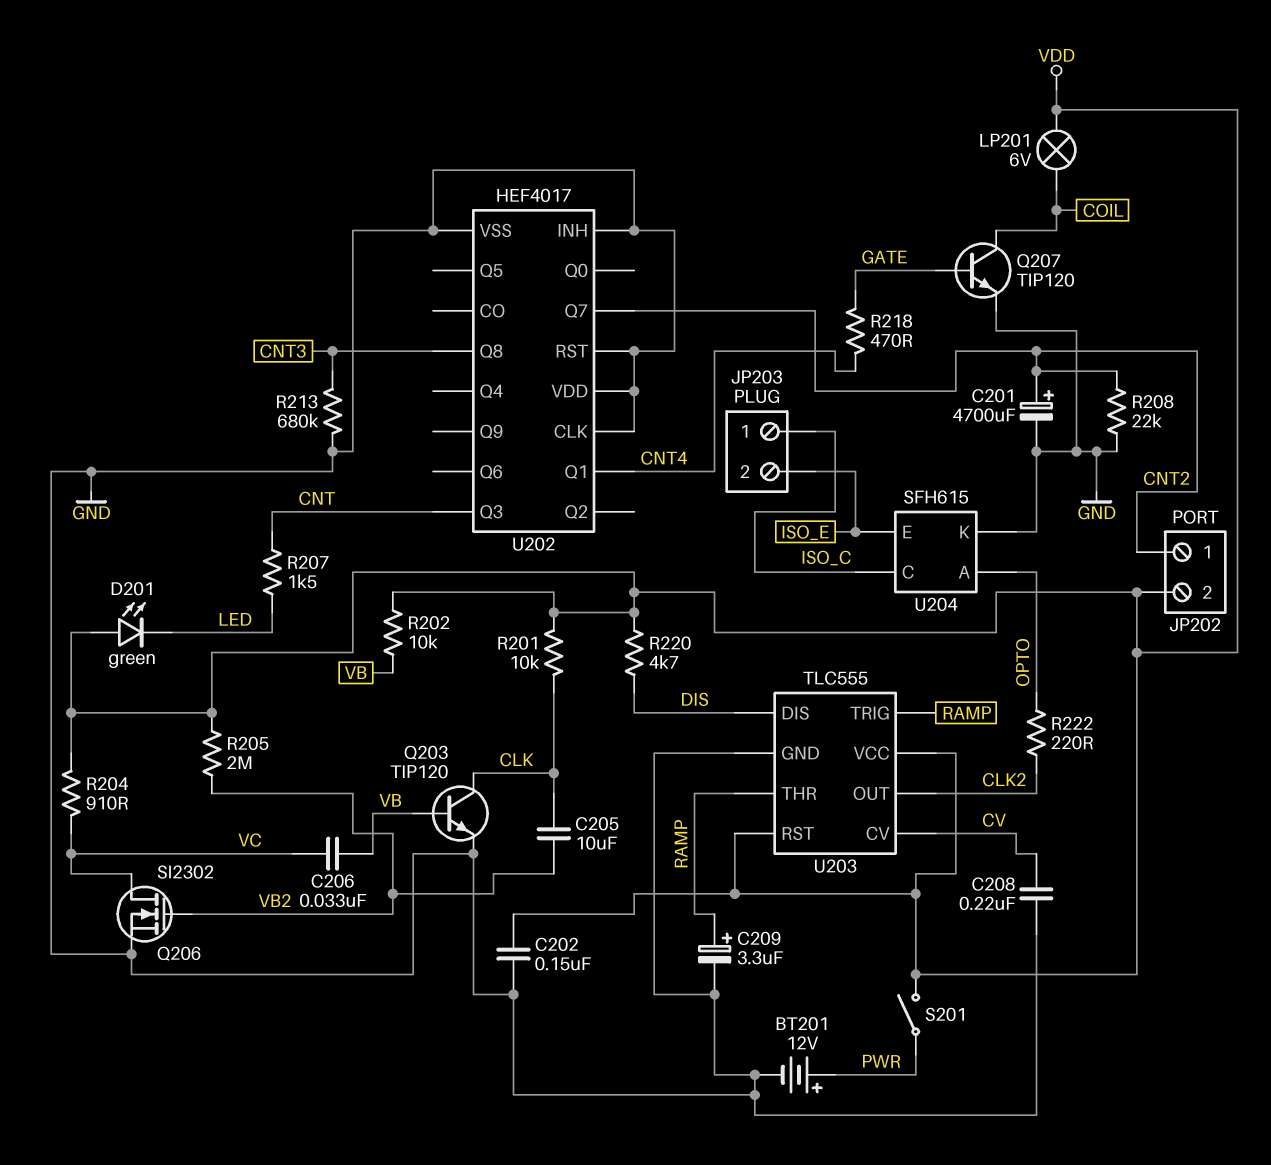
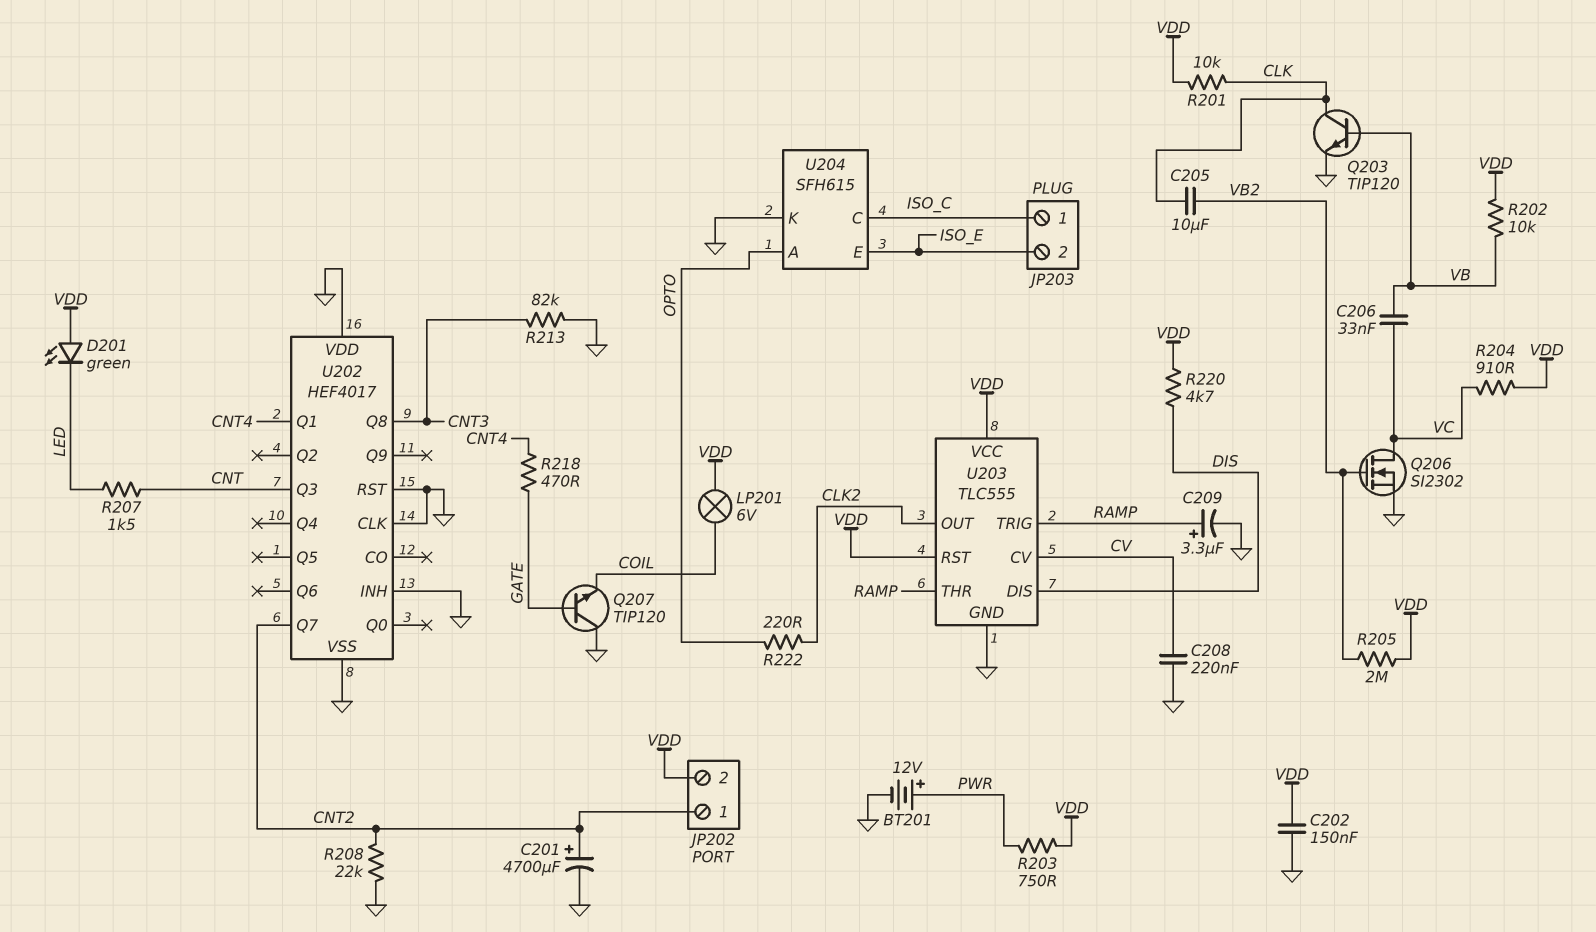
Q207: NPN TIP120 (B GATE, C COIL, E GND) -> NPN TIP120 (B GATE, C GND, E COIL)
R203: none -> 750 (PWR, VDD)
R213: 680k (CNT3, GND) -> 82k (CNT3, GND)
S201: switch (PWR, VDD) -> none

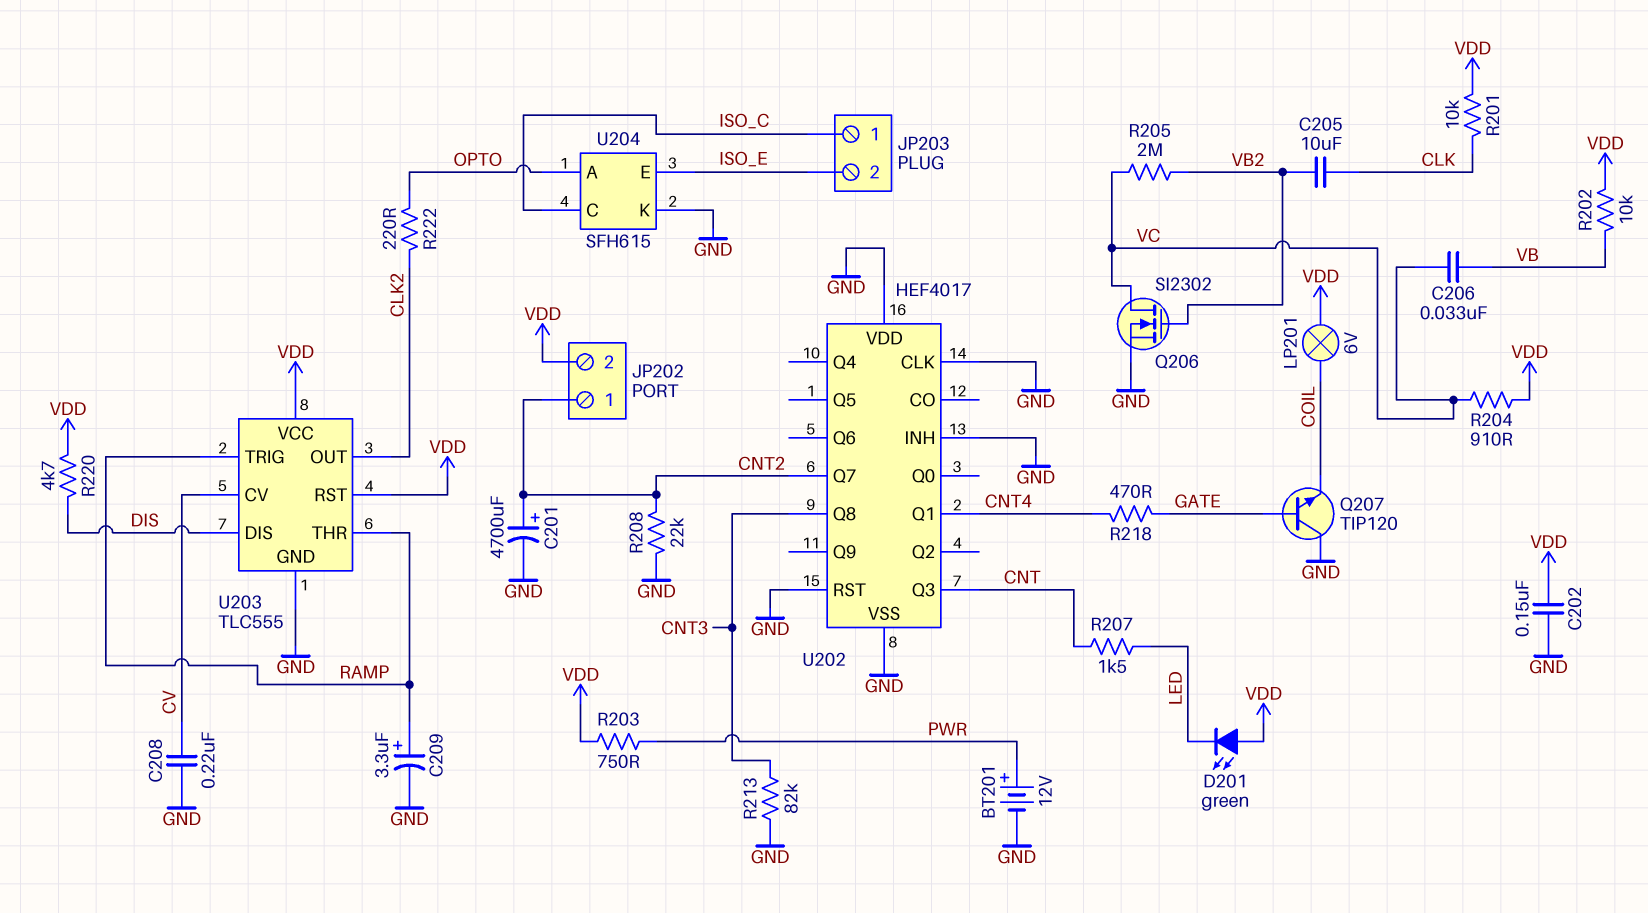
Q203: NPN TIP120 (B VB, C CLK, E GND) -> none
R205: 2M (VB2, VDD) -> 2M (VB2, VC)

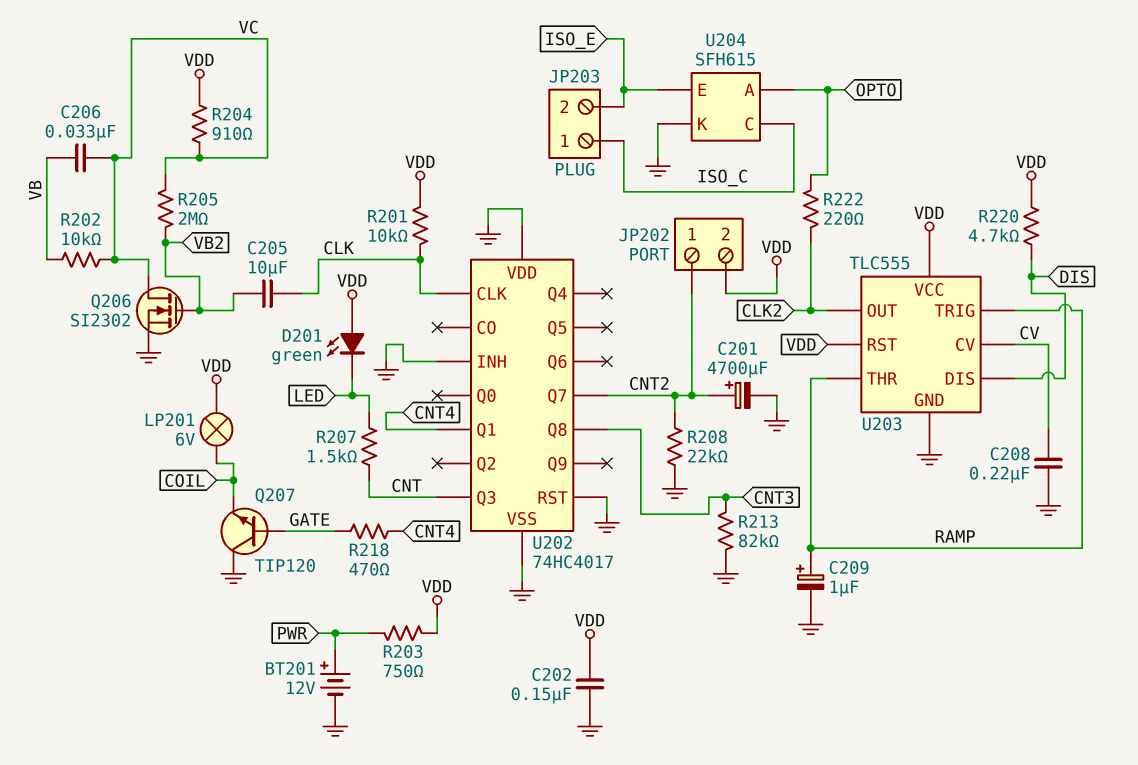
C209: 3.3uF (plus RAMP, minus GND) -> 1uF (plus RAMP, minus GND)
R202: 10k (VB, VDD) -> 10k (VB, VC)
U202: HEF4017 -> 74HC4017
U202 pin CLK: GND -> CLK

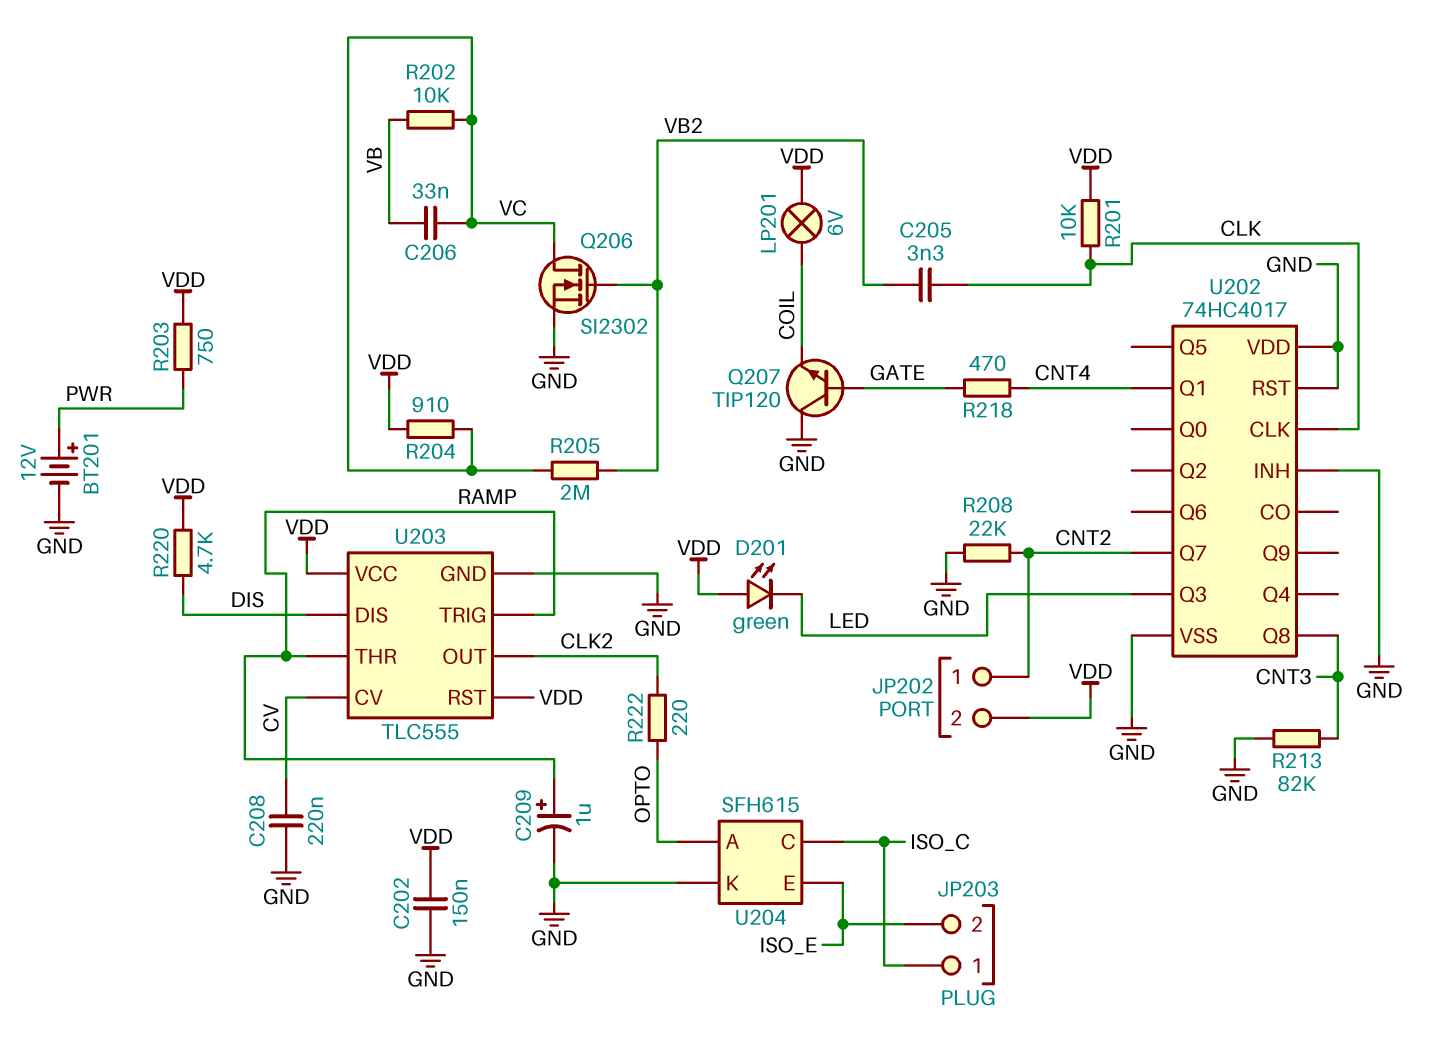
C201: 4700uF (plus CNT2, minus GND) -> none
C205: 10uF (CLK, VB2) -> 3.3nF (CLK, VB2)
R207: 1.5k (CNT, LED) -> none
U202 pin Q3: CNT -> LED

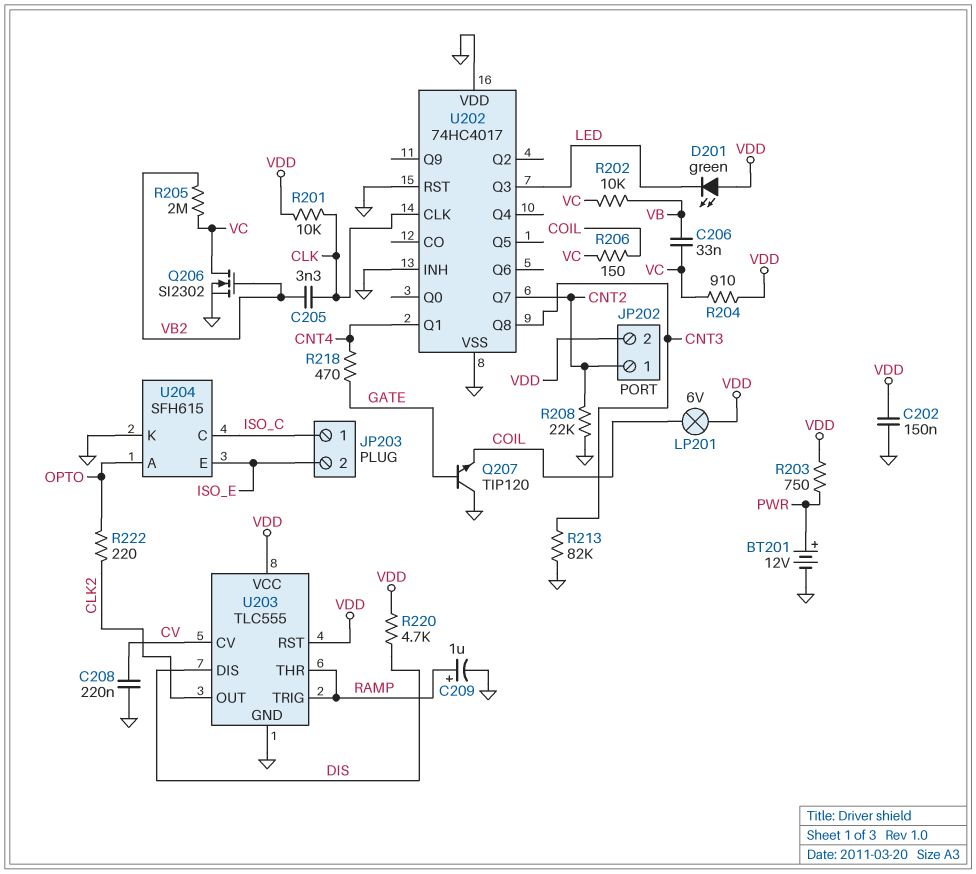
R206: none -> 150 (COIL, VC)

